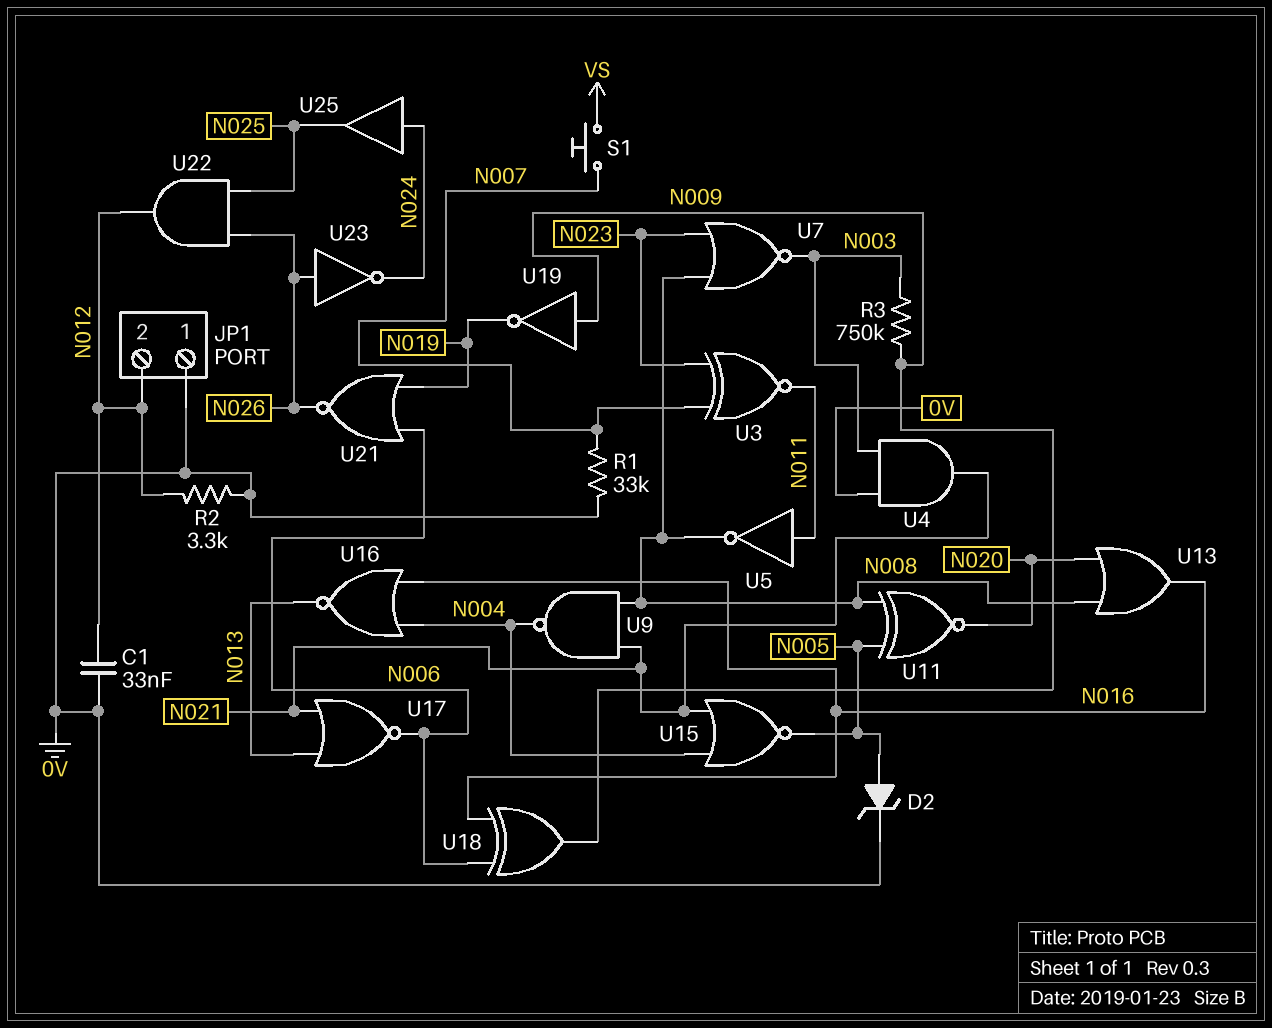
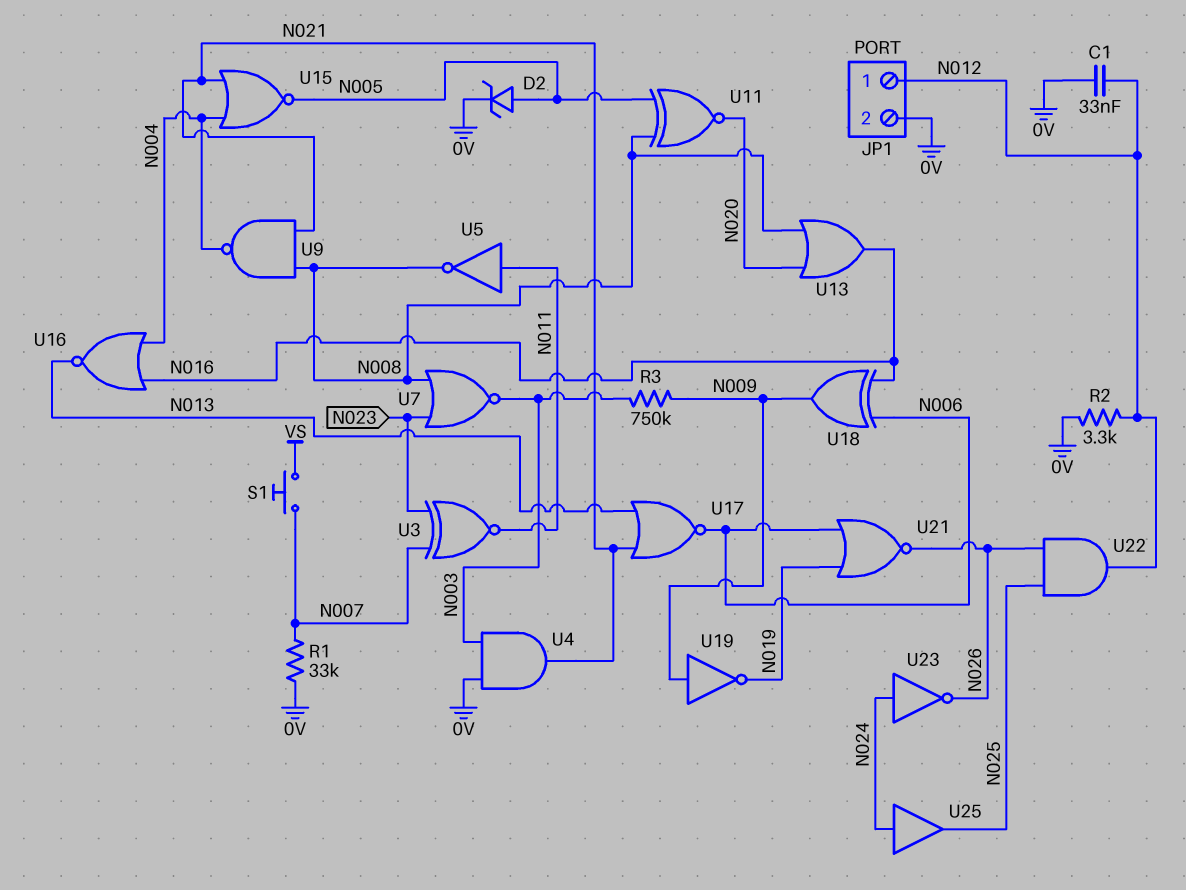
JP1 pin 1: 0V -> N012
JP1 pin 2: N012 -> 0V
U23: NOT (in N026, out N024) -> NOT (in N024, out N026)

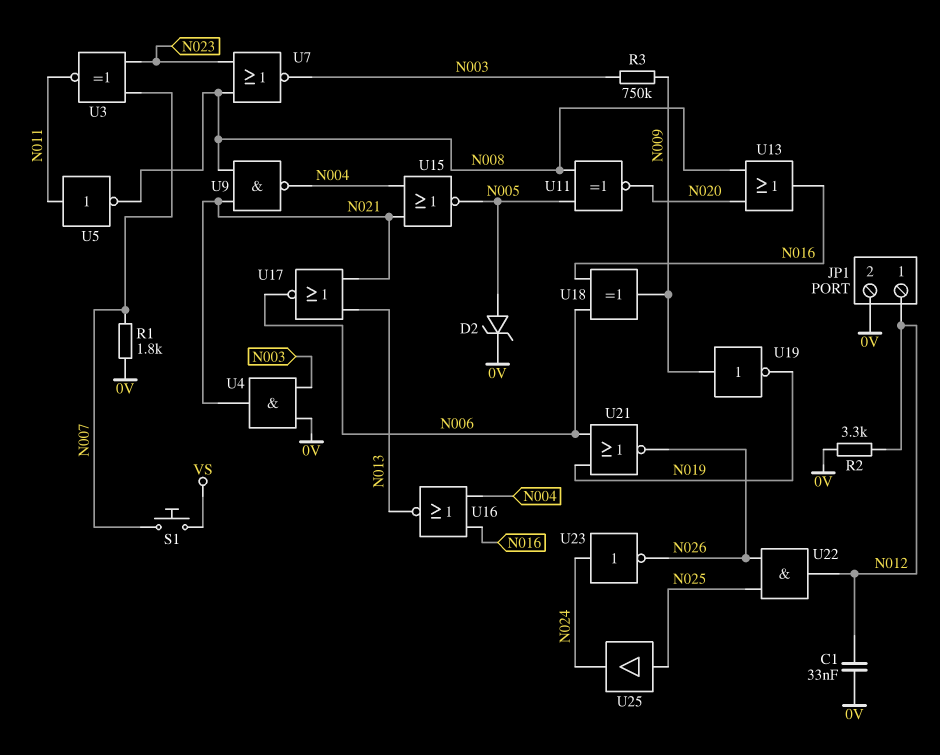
R1: 33k (0V, N007) -> 1.8k (0V, N007)
U25: buffer (in N024, out N025) -> buffer (in N025, out N024)

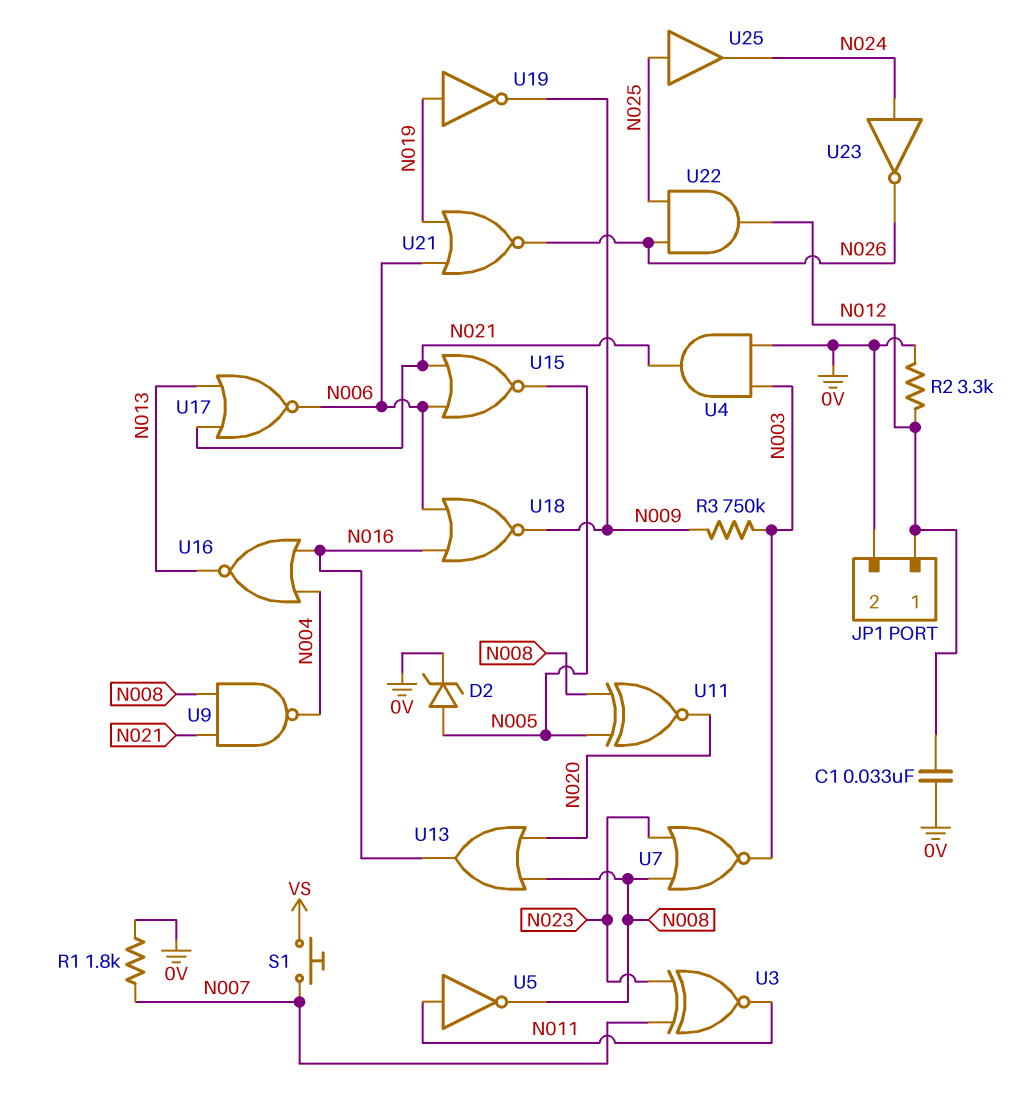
U15: NOR (in N004, in N021, out N005) -> NOR (in N006, in N021, out N005)
U18: XOR (in N006, in N016, out N009) -> NOR (in N006, in N016, out N009)
U19: NOT (in N009, out N019) -> NOT (in N019, out N009)

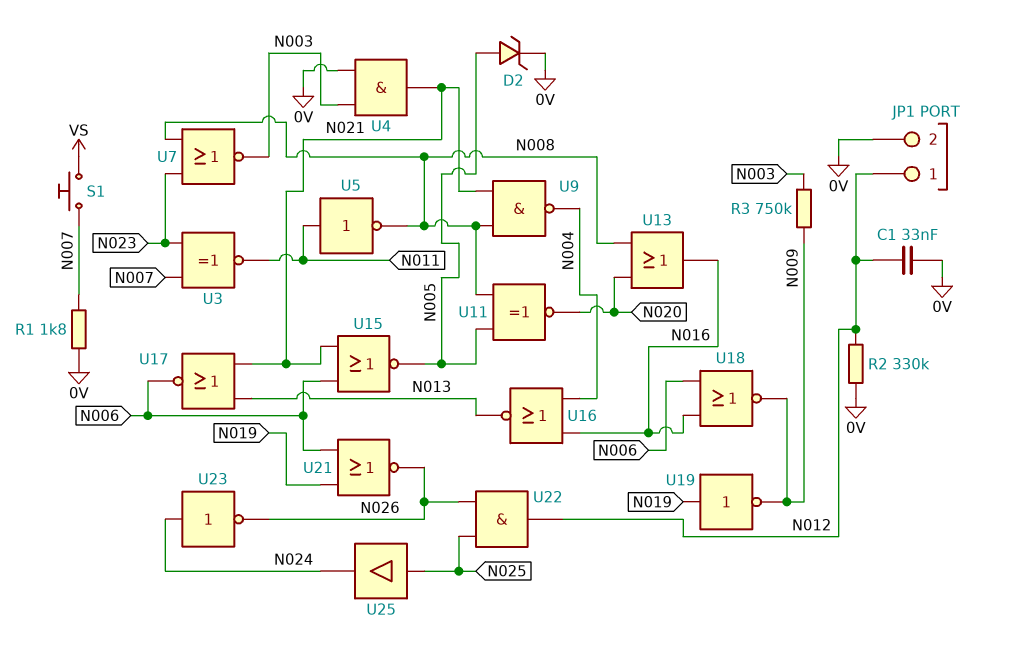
R2: 3.3k (0V, N012) -> 330k (0V, N012)

